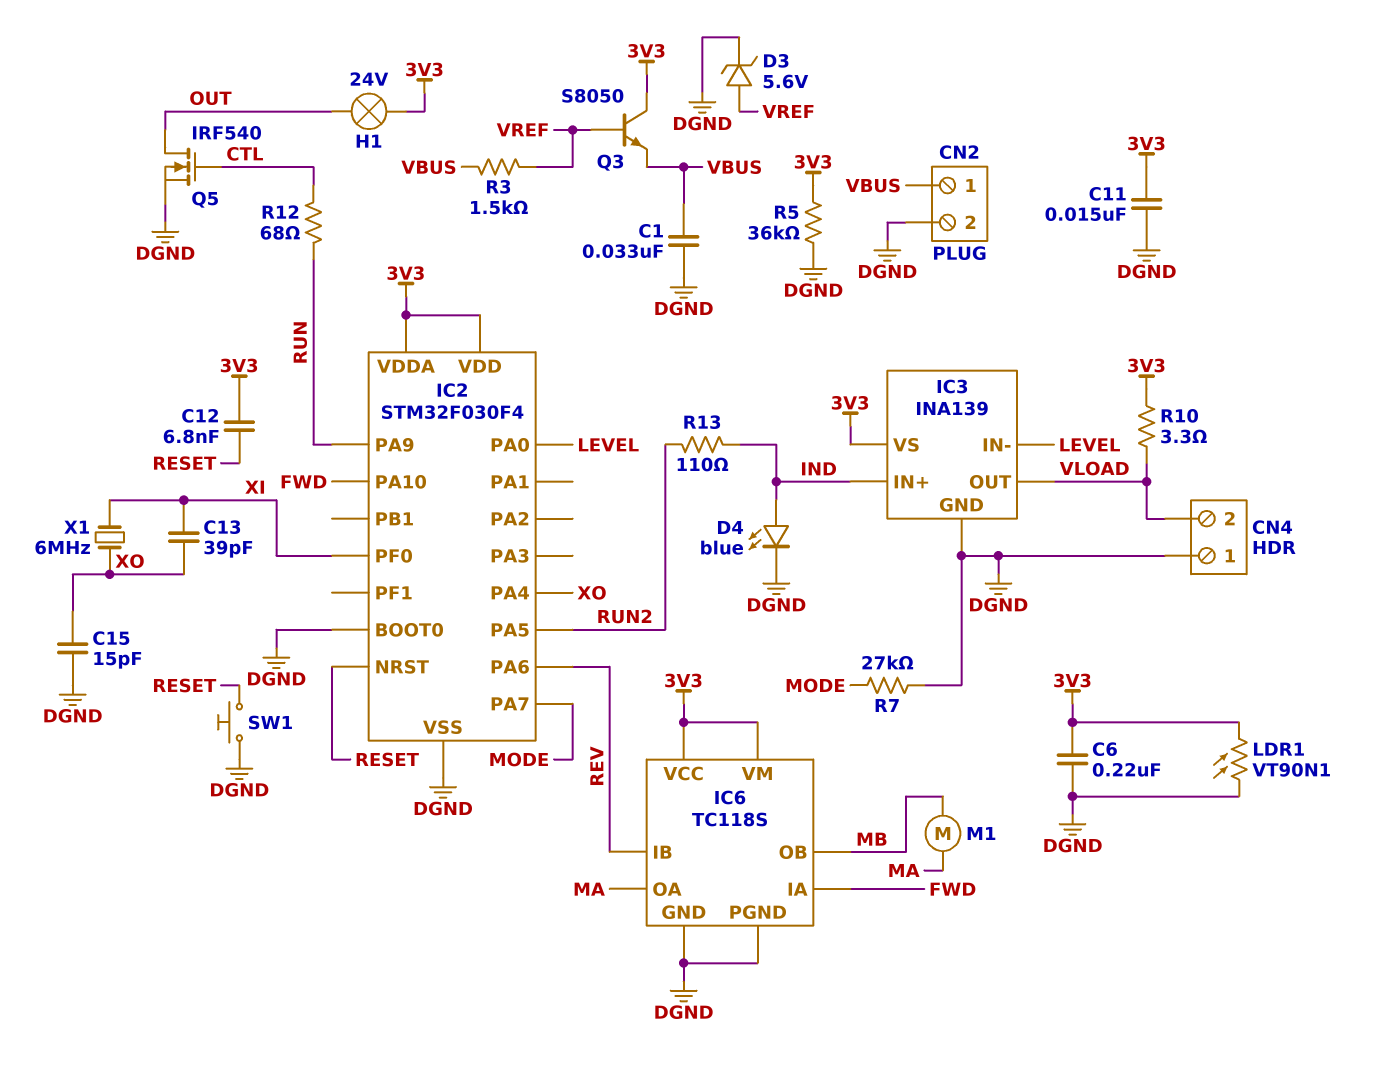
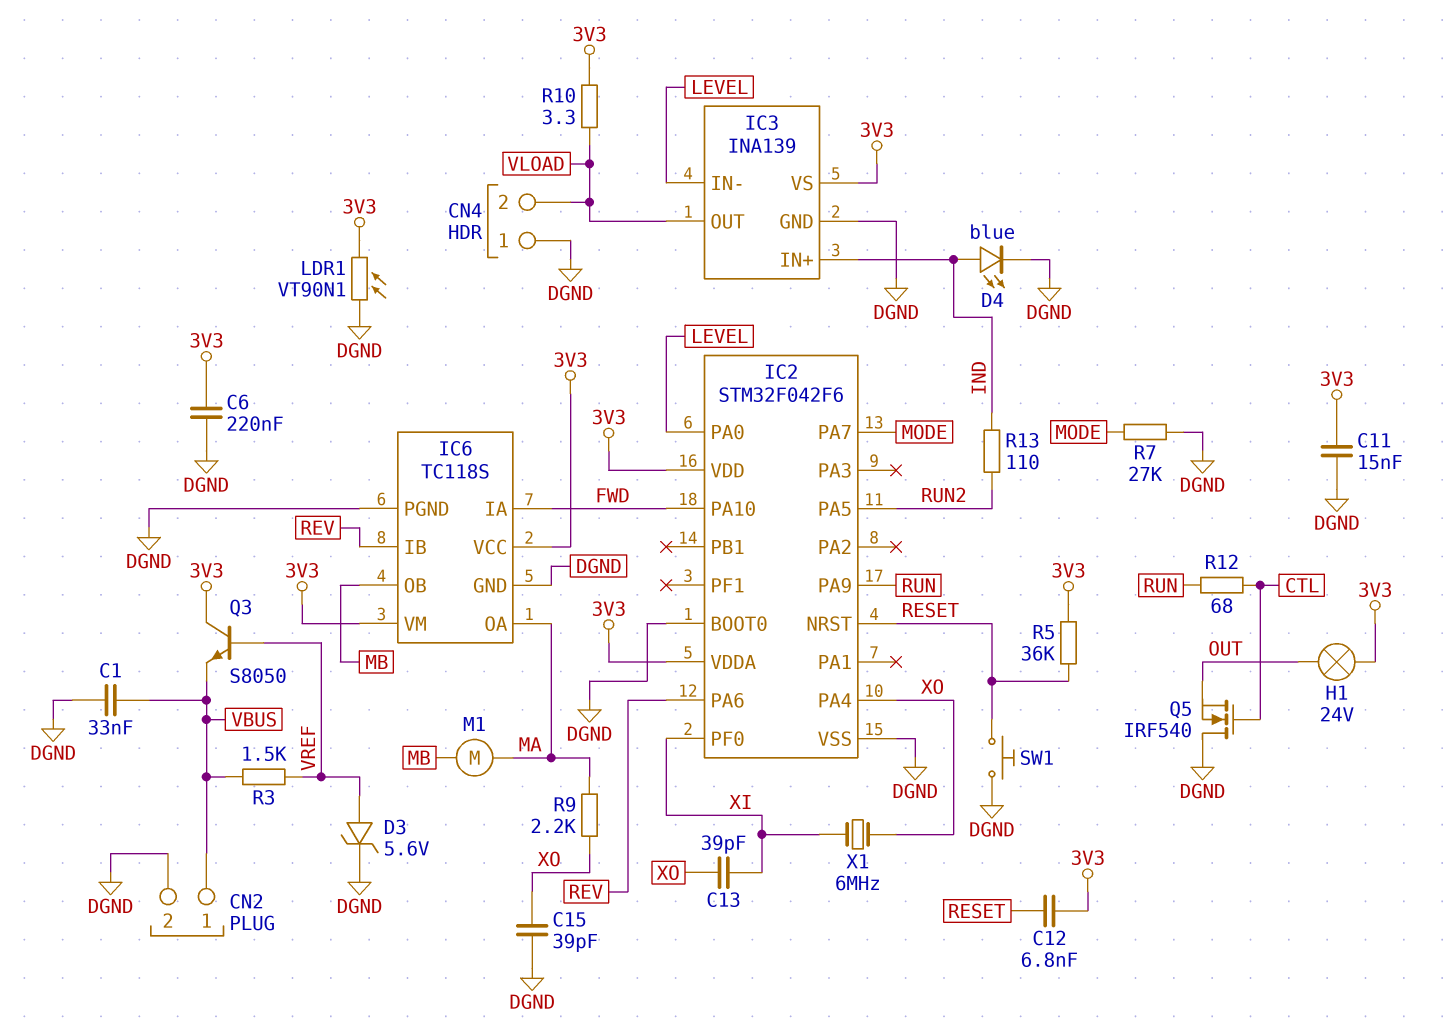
C15: 15pF (DGND, XO) -> 39pF (DGND, XO)
IC2: STM32F030F4 -> STM32F042F6
Q5: NMOS IRF540 (G CTL, D OUT, S DGND) -> NMOS IRF540 (G CTL, D DGND, S OUT)
R5: 36k (3V3, DGND) -> 36k (3V3, RESET)
R9: none -> 2.2k (MA, XO)

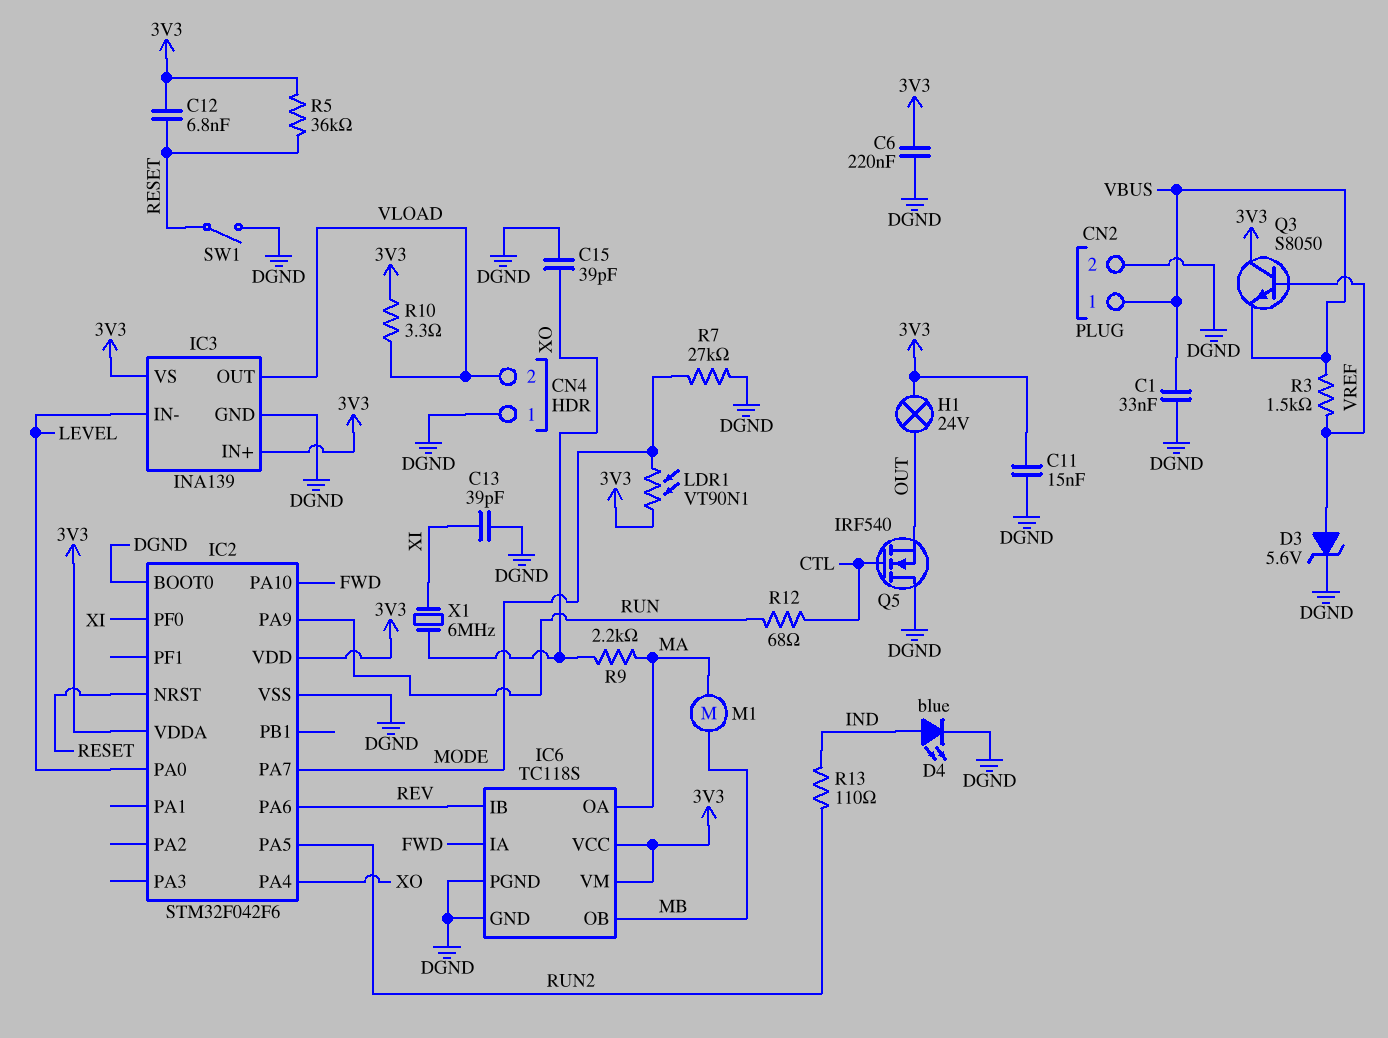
C13: 39pF (XI, XO) -> 39pF (DGND, XI)
IC3 pin IN+: IND -> 3V3
LDR1: VT90N1 (3V3, DGND) -> VT90N1 (3V3, MODE)
SW1: button (DGND, RESET) -> switch (DGND, RESET)

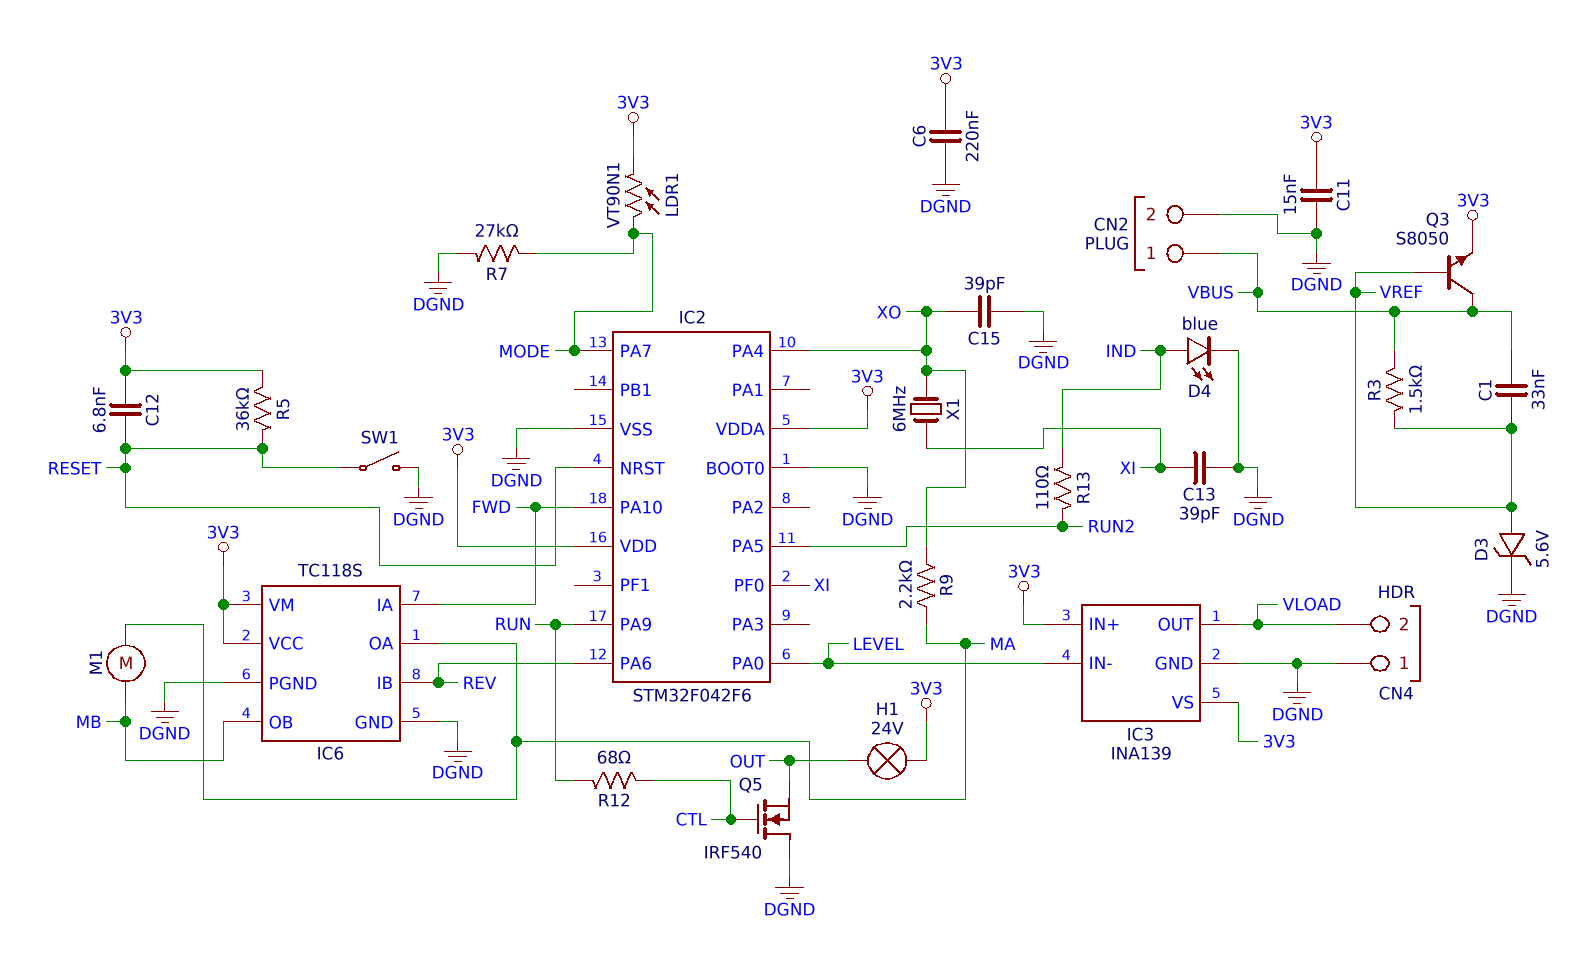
C1: 33nF (DGND, VBUS) -> 33nF (VBUS, VREF)
Q3: NPN S8050 (B VREF, C 3V3, E VBUS) -> NPN S8050 (B VREF, C VBUS, E 3V3)
R10: 3.3 (3V3, VLOAD) -> none

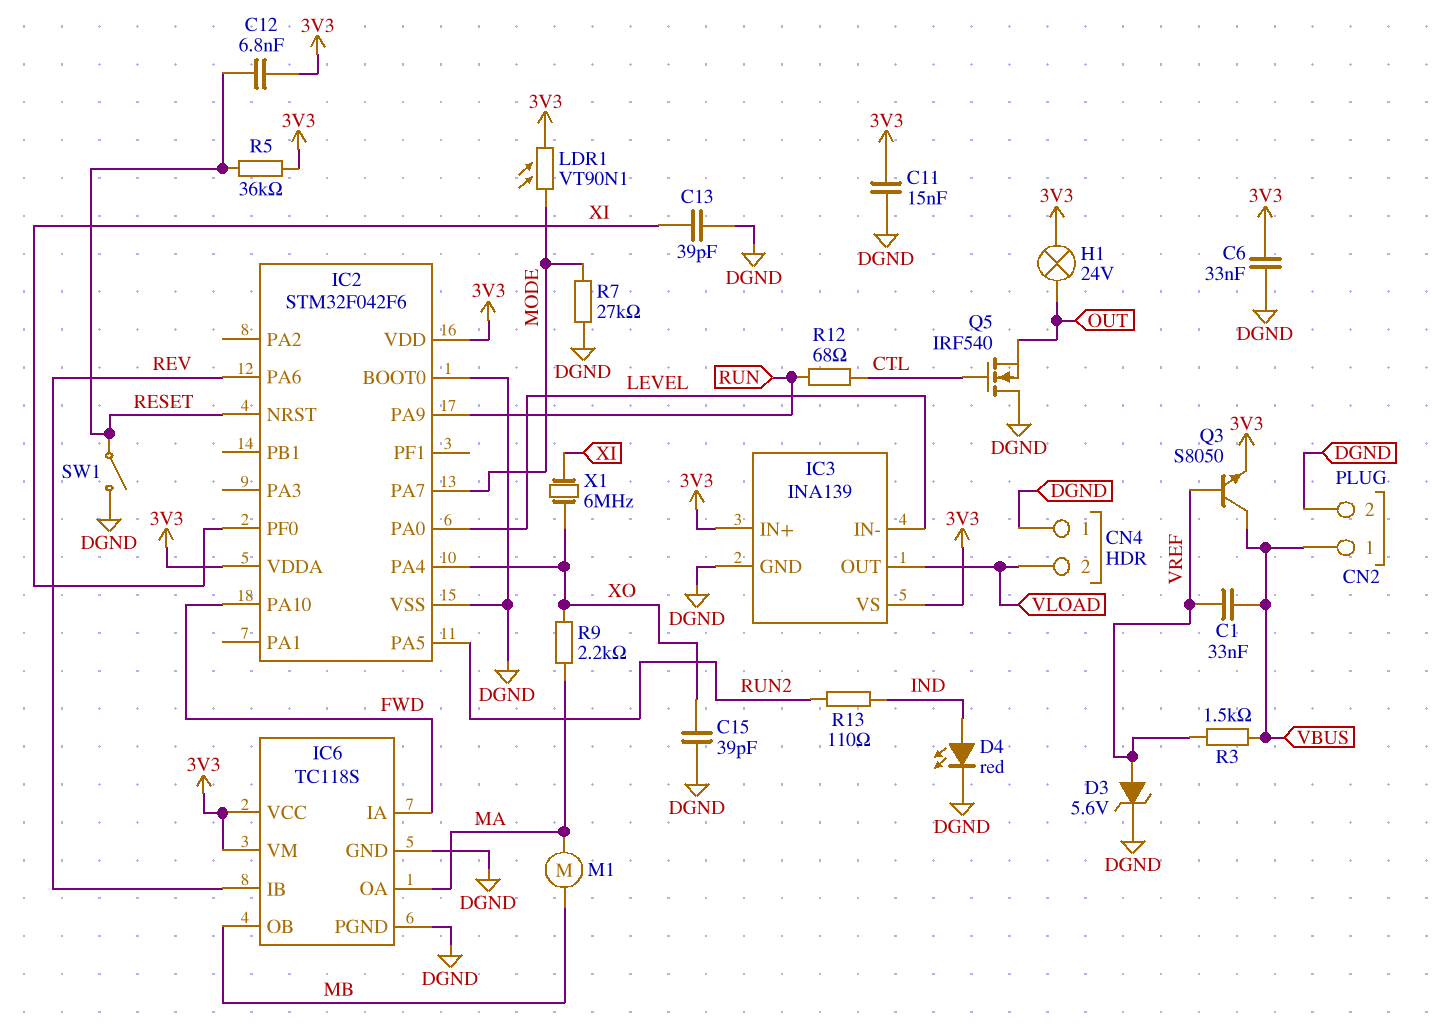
C6: 220nF (3V3, DGND) -> 33nF (3V3, DGND)
D4: LED blue (A IND, K DGND) -> LED red (A IND, K DGND)

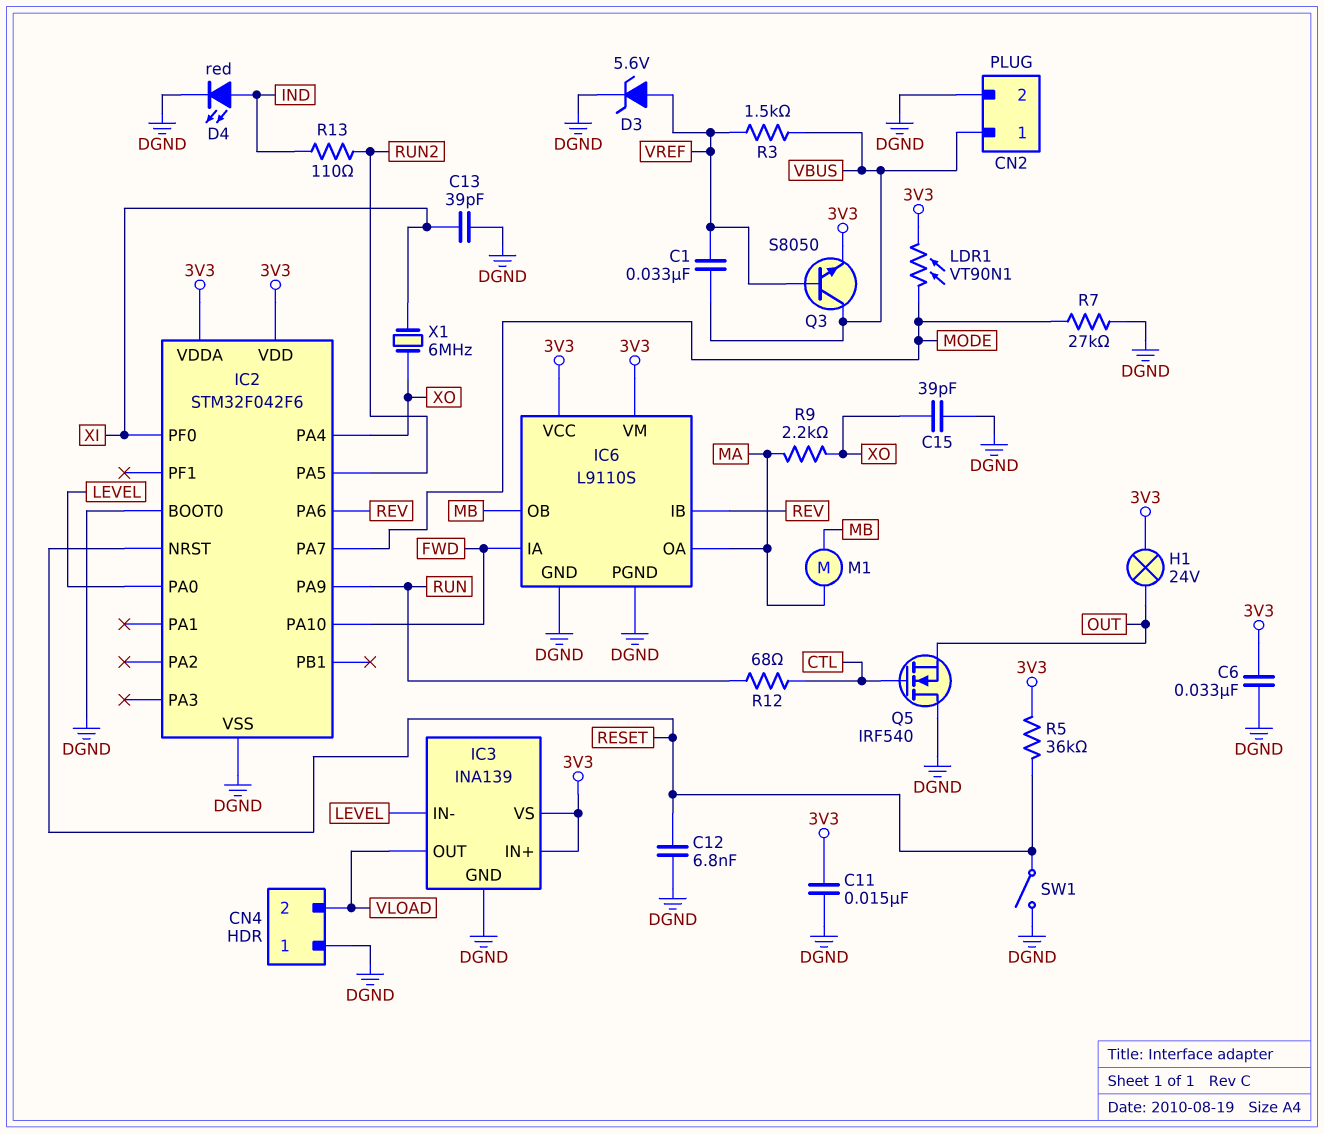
C12: 6.8nF (3V3, RESET) -> 6.8nF (DGND, RESET)
IC6: TC118S -> L9110S

